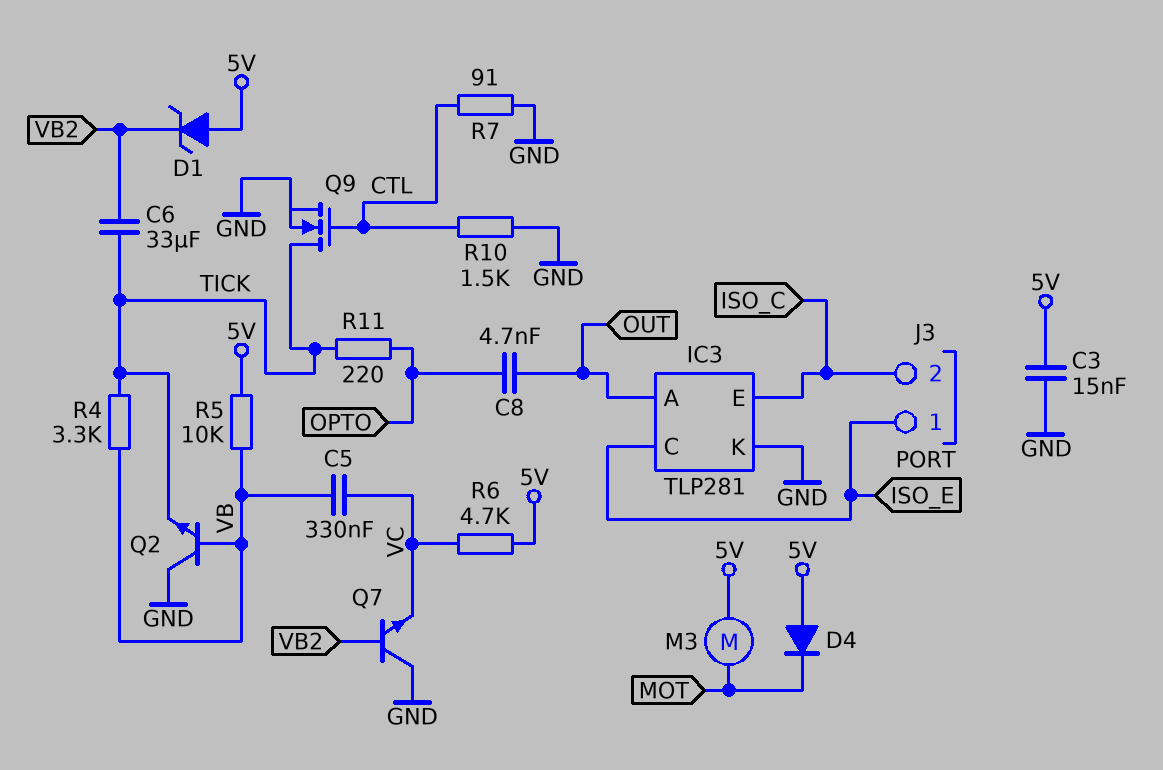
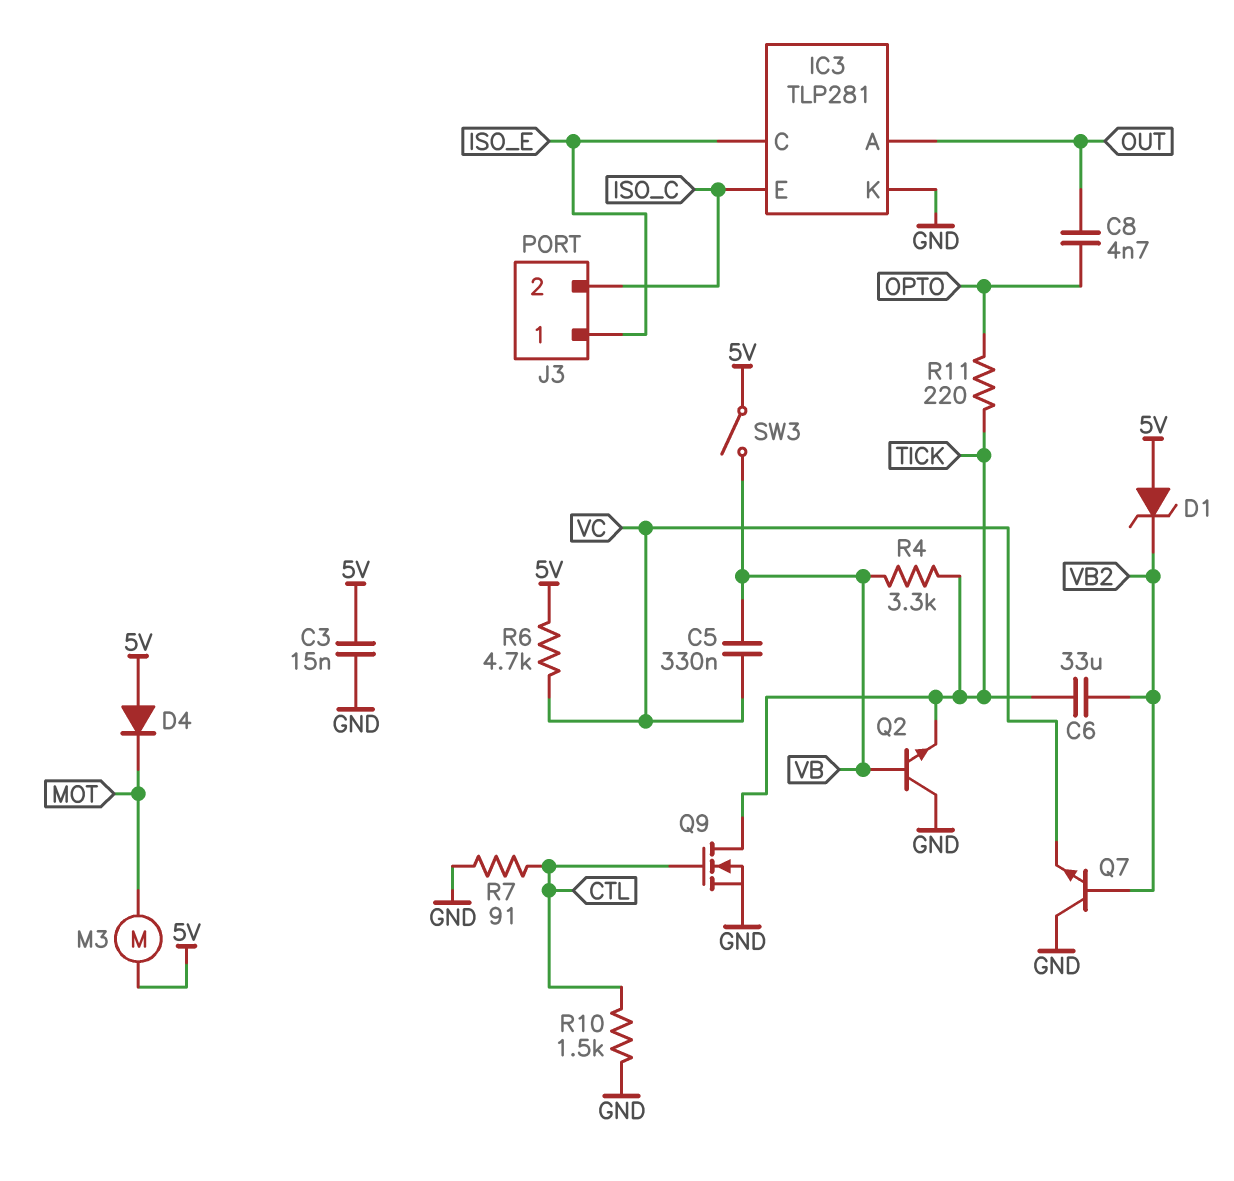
R5: 10k (5V, VB) -> none
SW3: none -> switch (5V, VB)

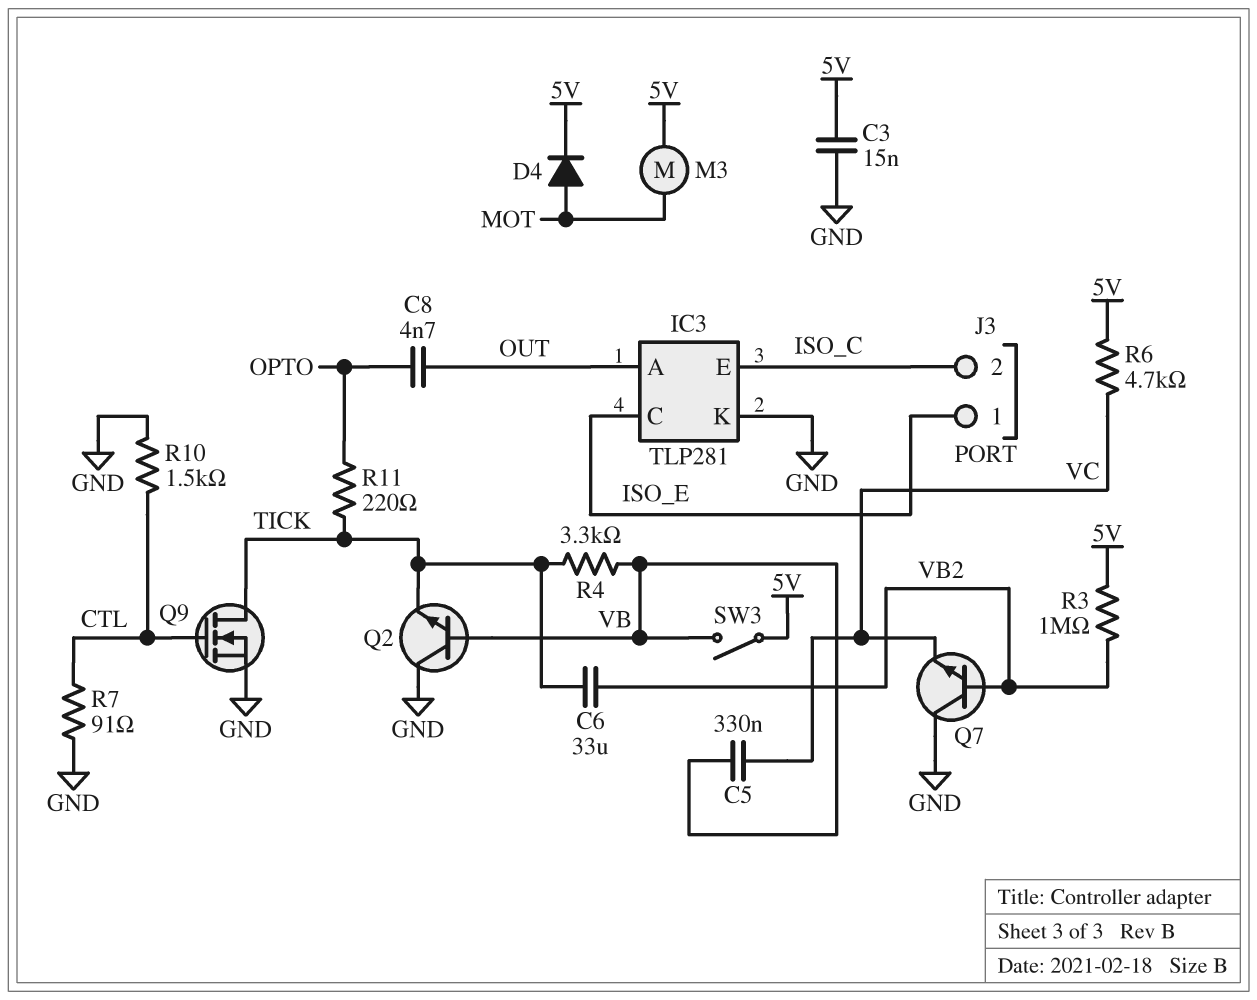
D1: zener (A 5V, K VB2) -> none
D4: diode (A 5V, K MOT) -> diode (A MOT, K 5V)
R3: none -> 1M (5V, VB2)

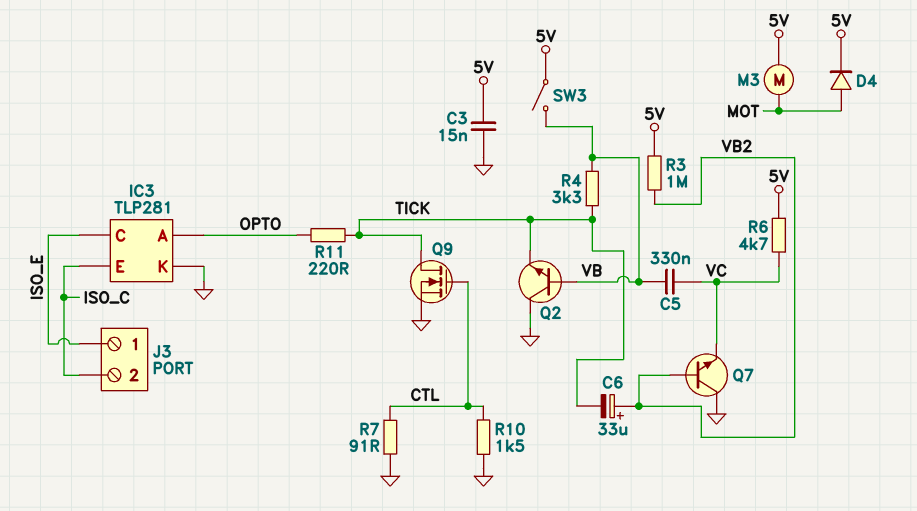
C6: 33uF (TICK, VB2) -> 33uF (plus VB2, minus TICK)
C8: 4.7nF (OPTO, OUT) -> none
IC3 pin A: OUT -> OPTO

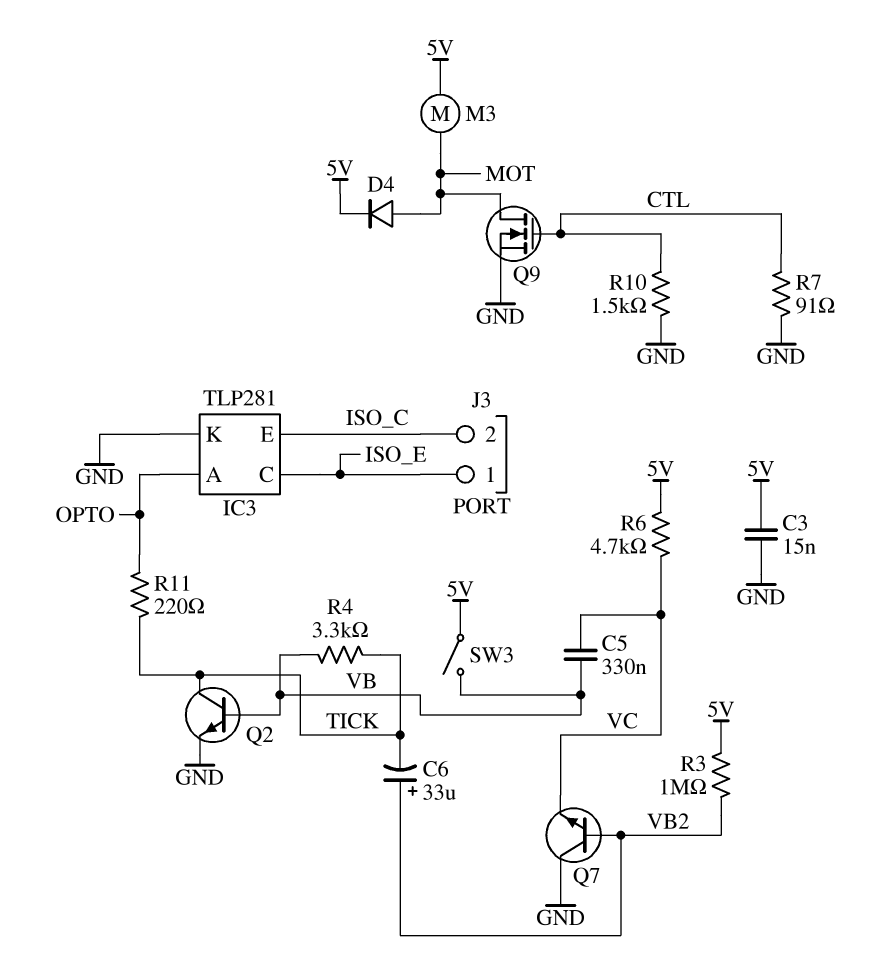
Q2: NPN (B VB, C GND, E TICK) -> NPN (B VB, C TICK, E GND)
Q9: NMOS (G CTL, D TICK, S GND) -> NMOS (G CTL, D MOT, S GND)

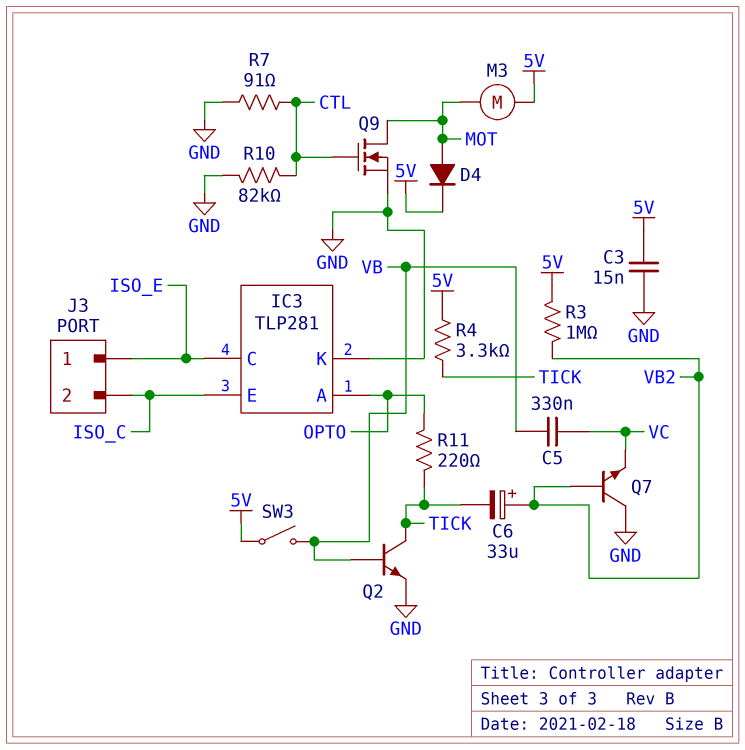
R4: 3.3k (TICK, VB) -> 3.3k (5V, TICK)
R6: 4.7k (5V, VC) -> none
R10: 1.5k (CTL, GND) -> 82k (CTL, GND)

